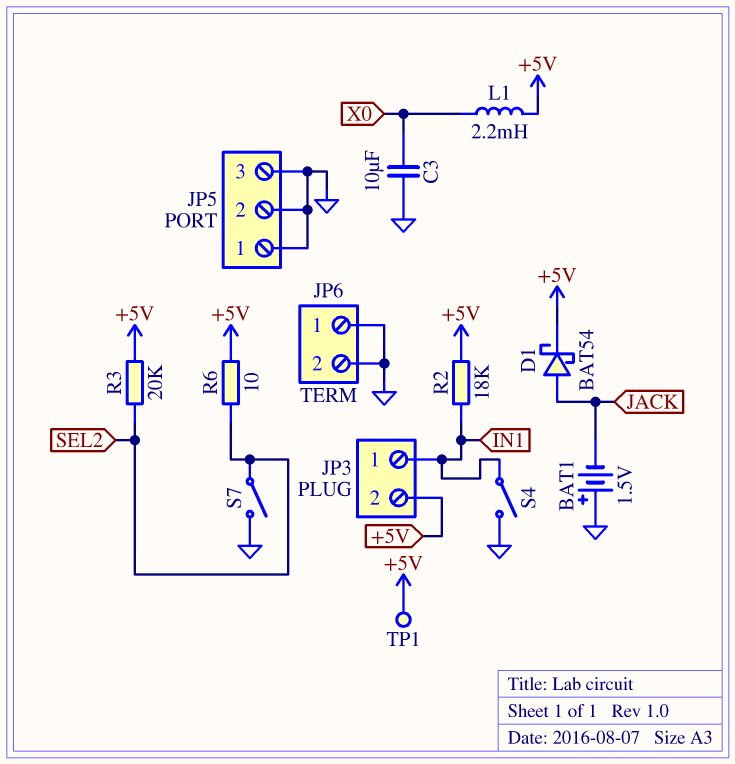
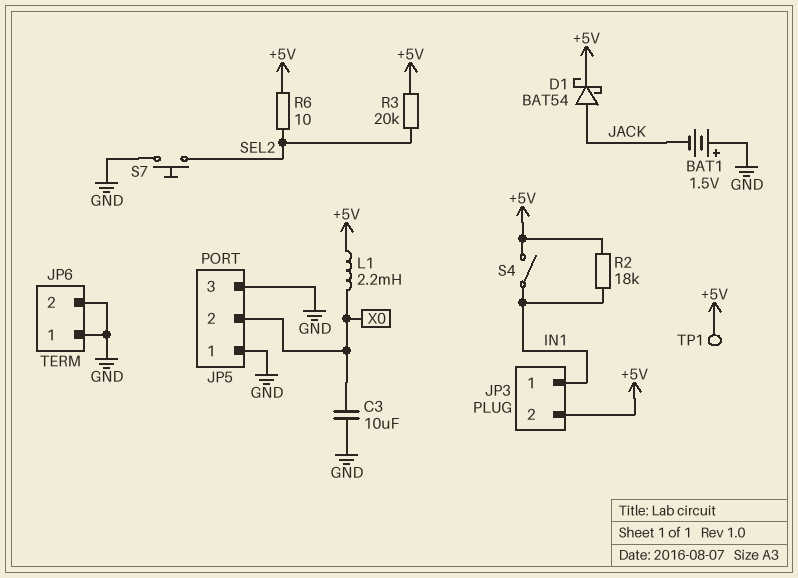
JP5 pin 2: GND -> X0
S4: switch (GND, IN1) -> switch (+5V, IN1)
S7: switch (GND, SEL2) -> button (GND, SEL2)

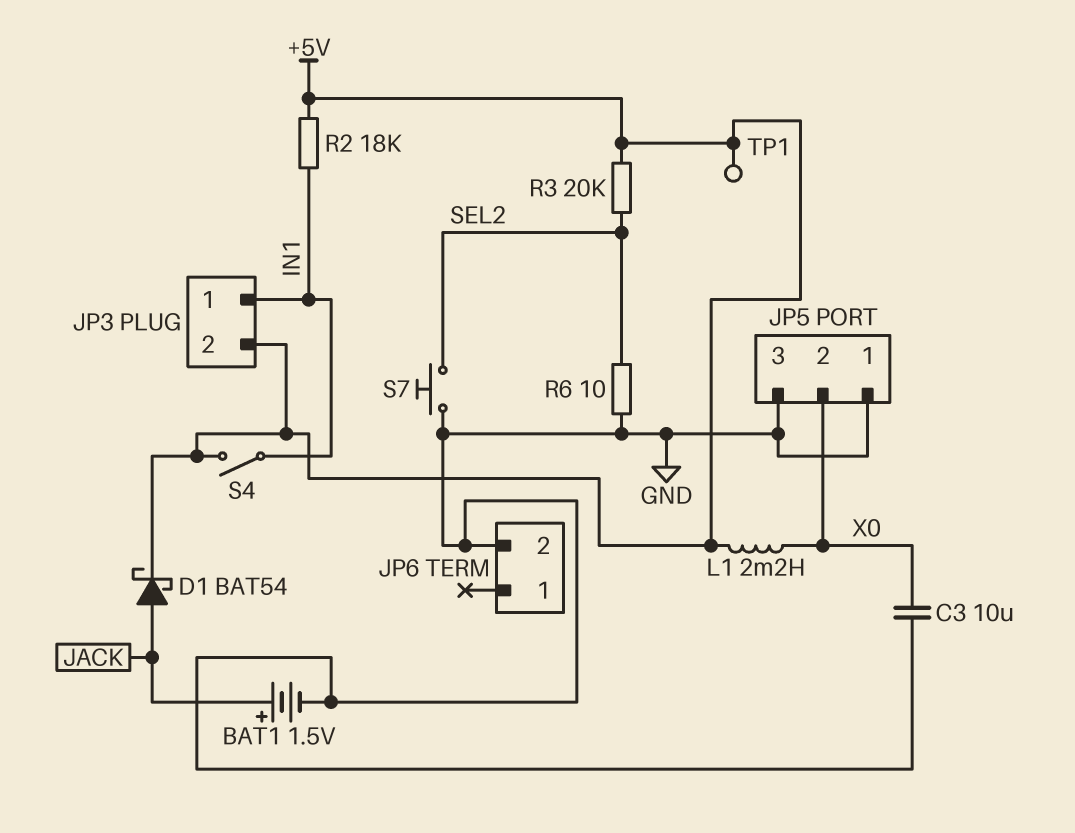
BAT1: 1.5V (plus GND, minus JACK) -> 1.5V (plus JACK, minus GND)
JP6 pin 1: GND -> none
R6: 10 (+5V, SEL2) -> 10 (GND, SEL2)

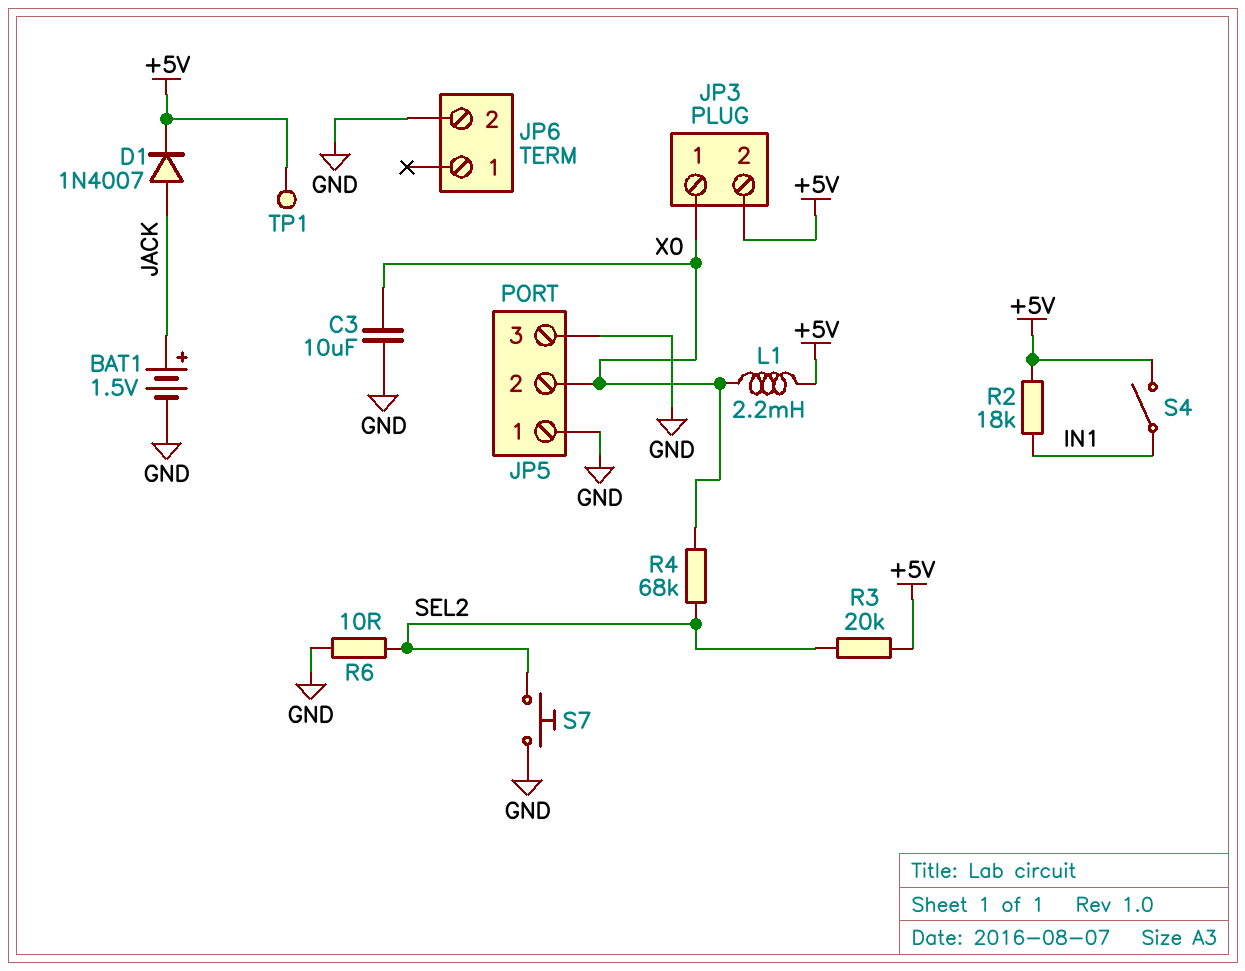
D1: schottky BAT54 (A JACK, K +5V) -> diode 1N4007 (A JACK, K +5V)
JP3 pin 1: IN1 -> X0
R4: none -> 68k (SEL2, X0)

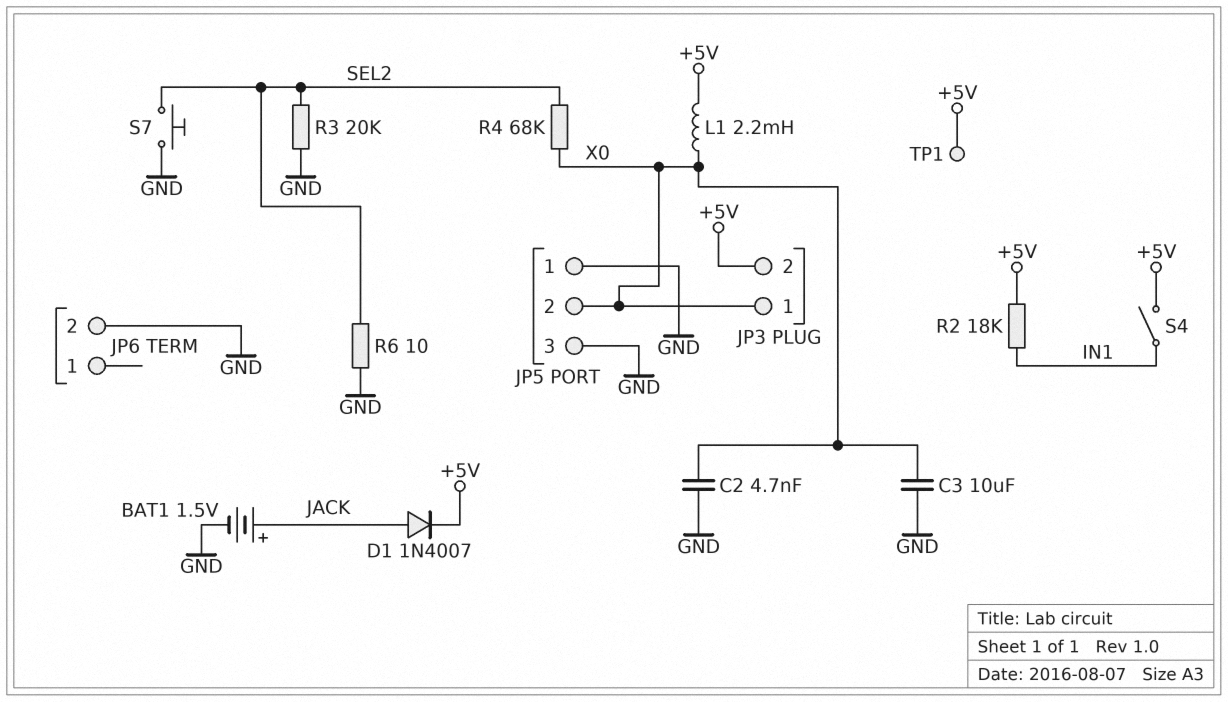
C2: none -> 4.7nF (GND, X0)
R3: 20k (+5V, SEL2) -> 20k (GND, SEL2)

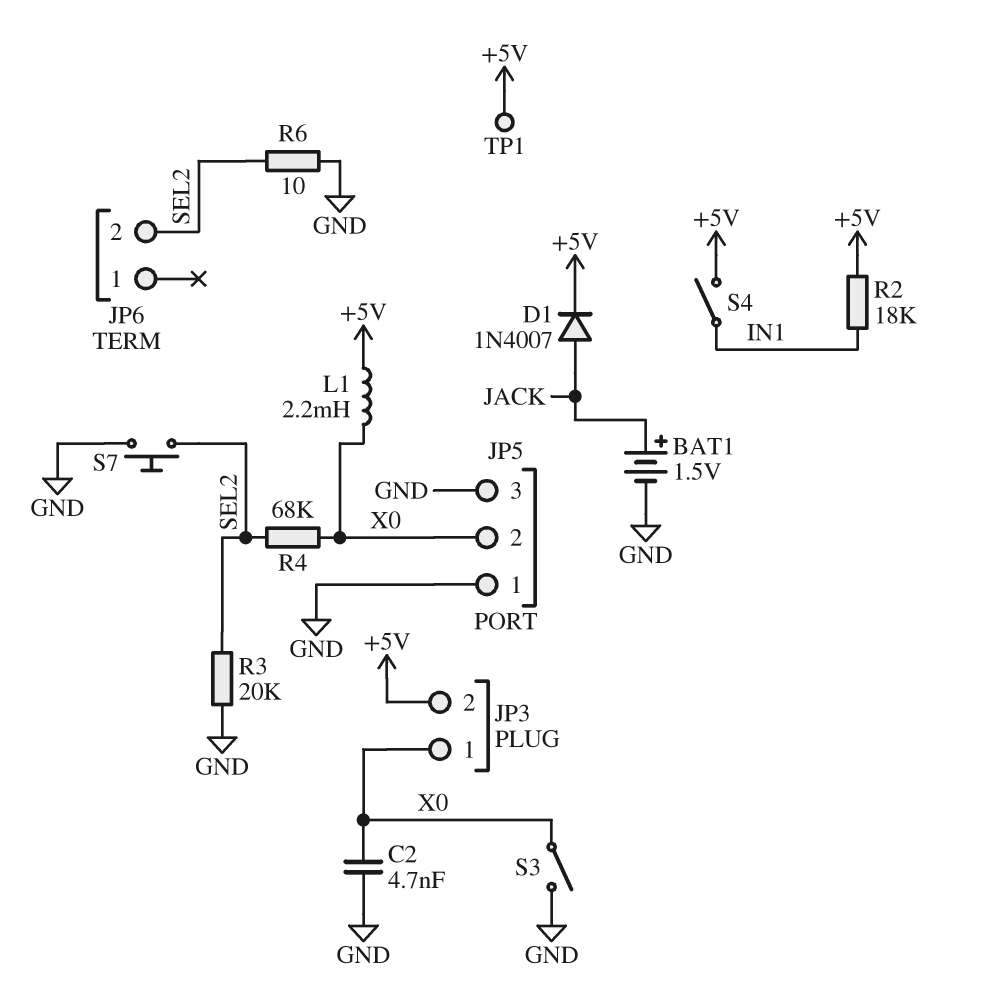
C3: 10uF (GND, X0) -> none
JP6 pin 2: GND -> SEL2
S3: none -> switch (GND, X0)

